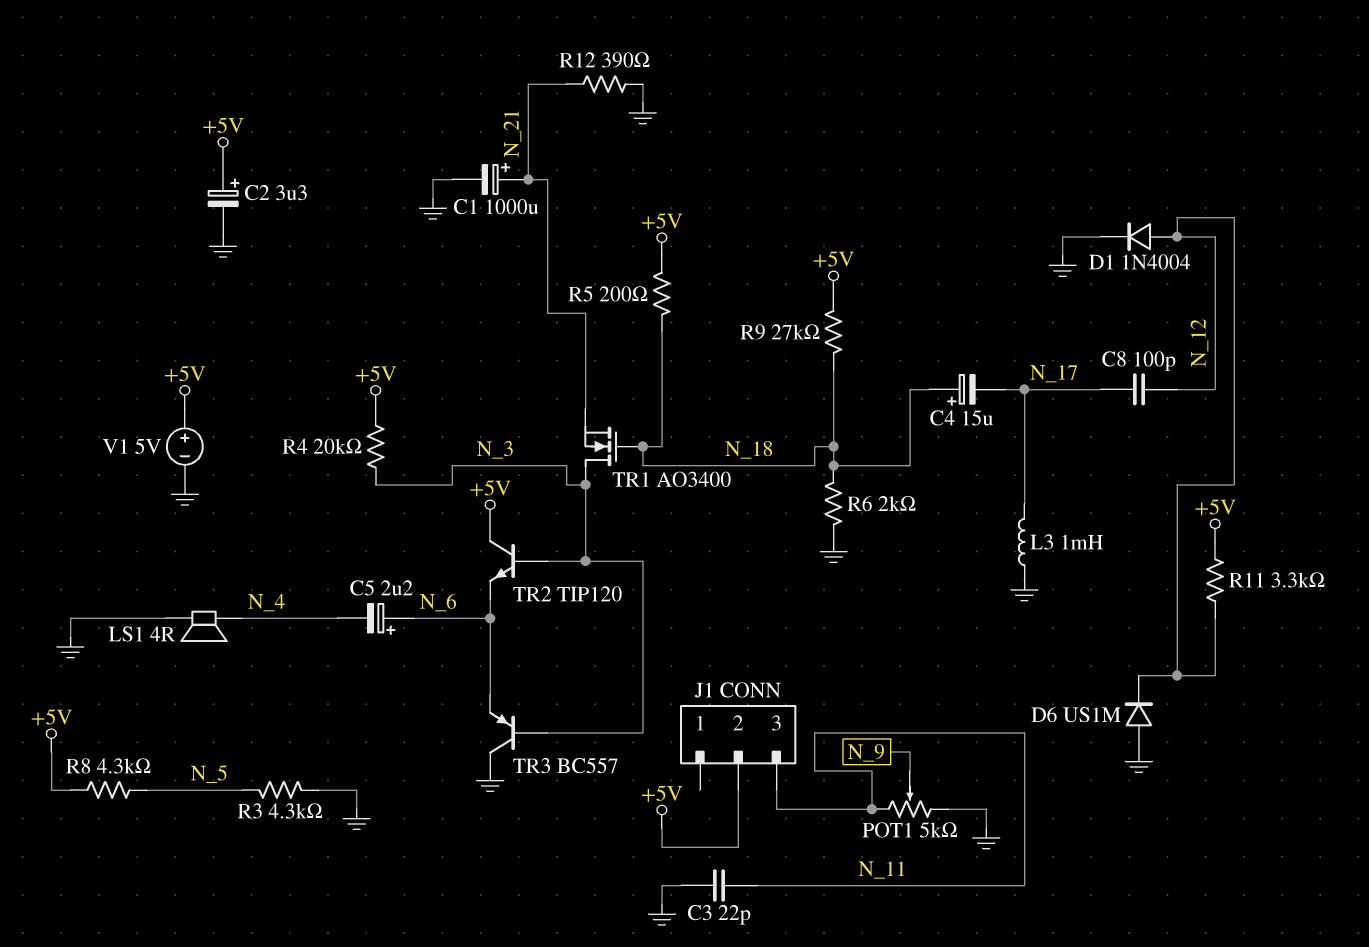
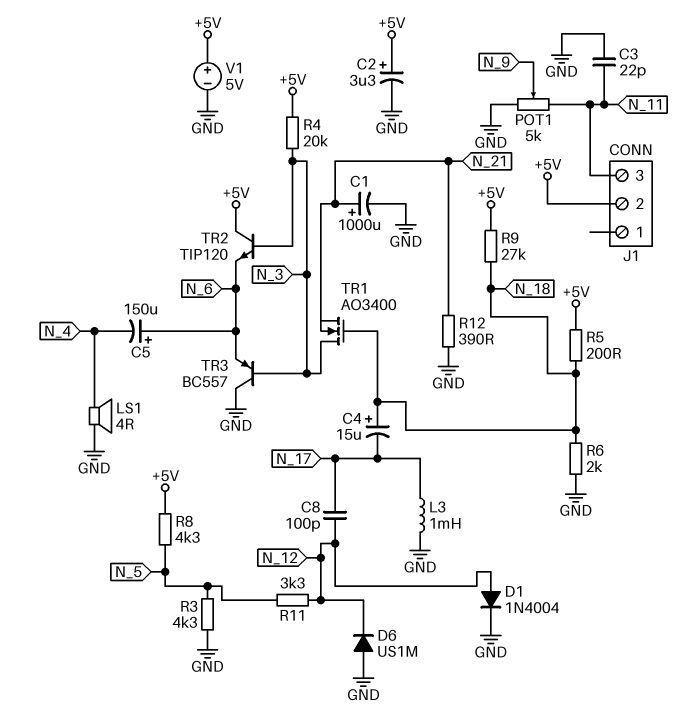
C5: 2.2uF (plus N_6, minus N_4) -> 150uF (plus N_6, minus N_4)
R11: 3.3k (+5V, N_12) -> 3.3k (N_5, N_12)

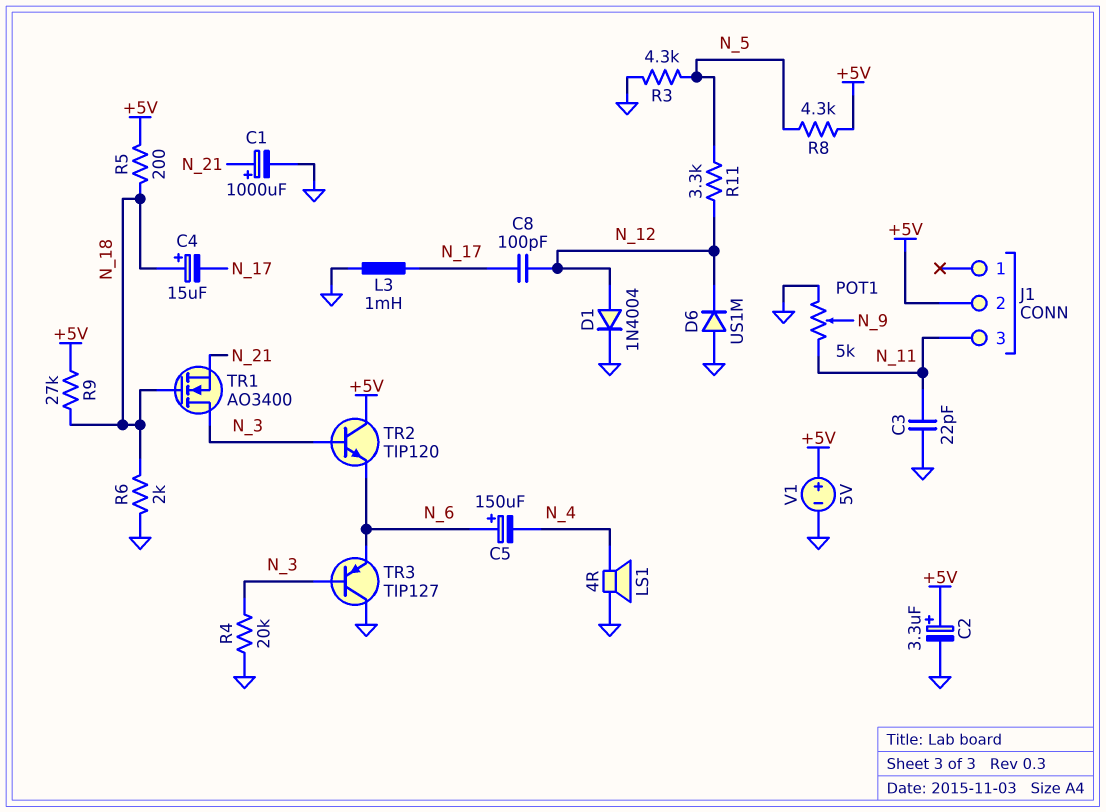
R4: 20k (+5V, N_3) -> 20k (GND, N_3)
R12: 390 (GND, N_21) -> none
TR3: PNP BC557 (B N_3, C GND, E N_6) -> PNP TIP127 (B N_3, C GND, E N_6)

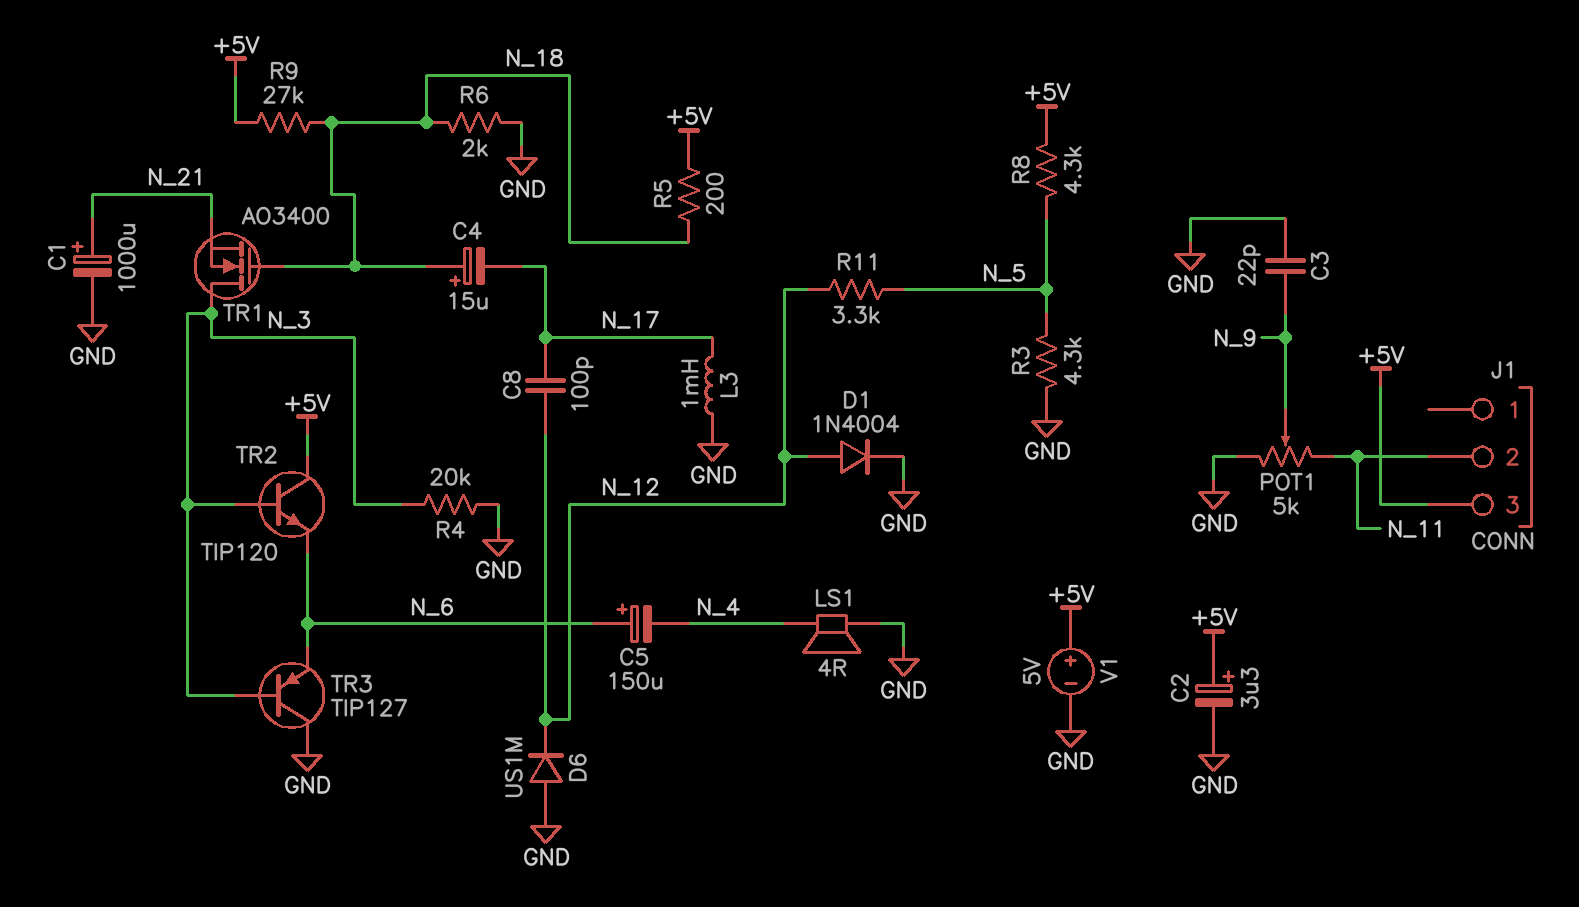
C3: 22pF (GND, N_11) -> 22pF (GND, N_9)
J1 pin 2: +5V -> N_11
J1 pin 3: N_11 -> +5V

